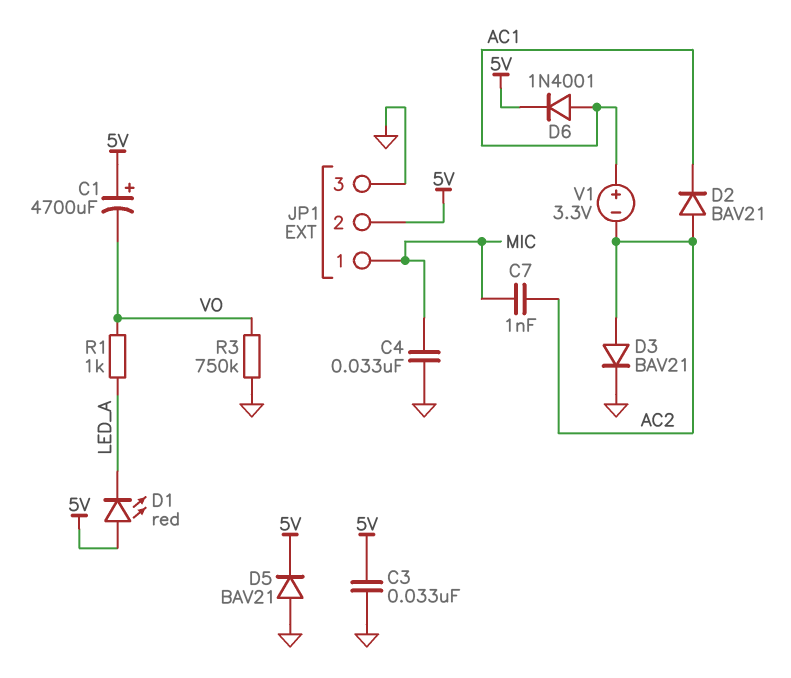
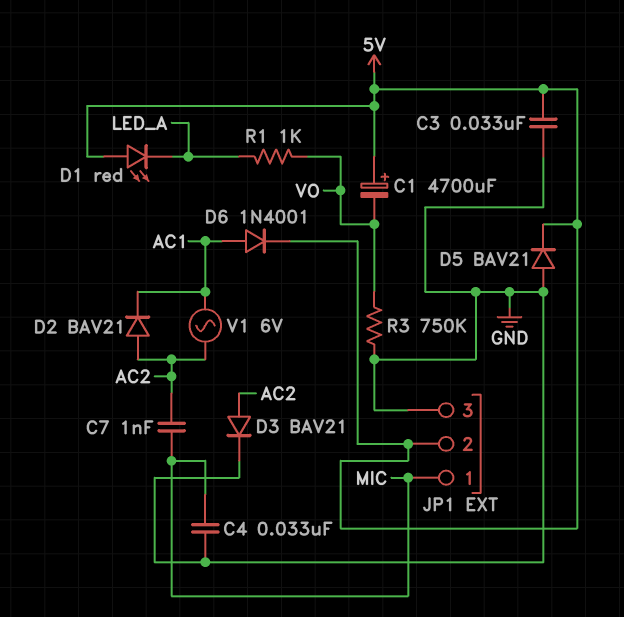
V1: 3.3V (plus AC1, minus AC2) -> AC 6V (AC1, AC2)

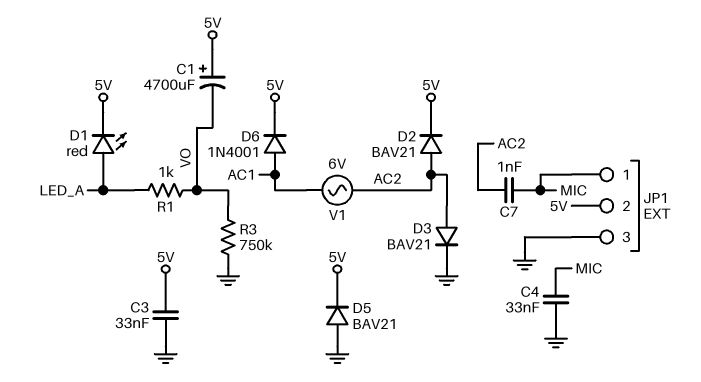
D1: LED red (A 5V, K LED_A) -> LED red (A LED_A, K 5V)
D2: diode BAV21 (A AC2, K AC1) -> diode BAV21 (A AC2, K 5V)

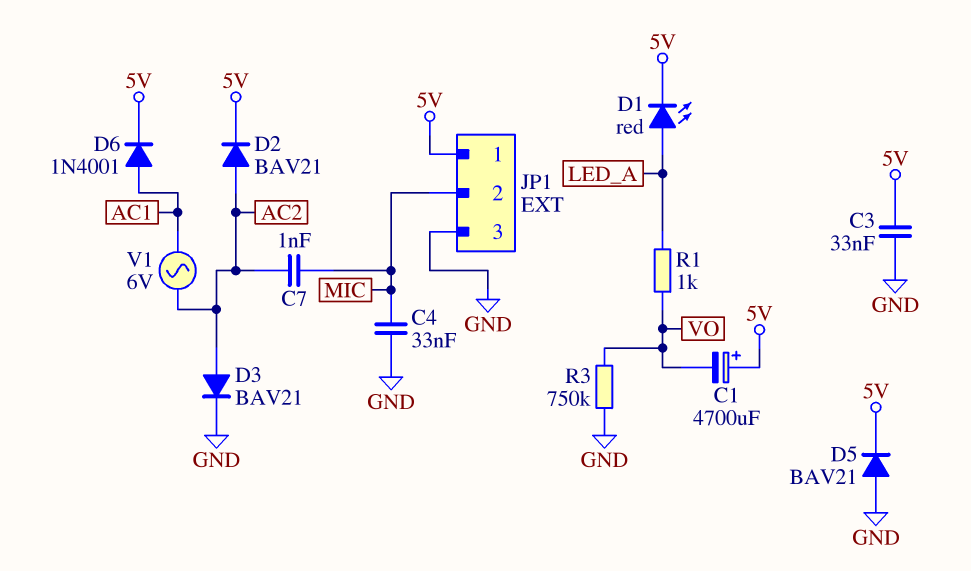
JP1 pin 1: MIC -> 5V
JP1 pin 2: 5V -> MIC

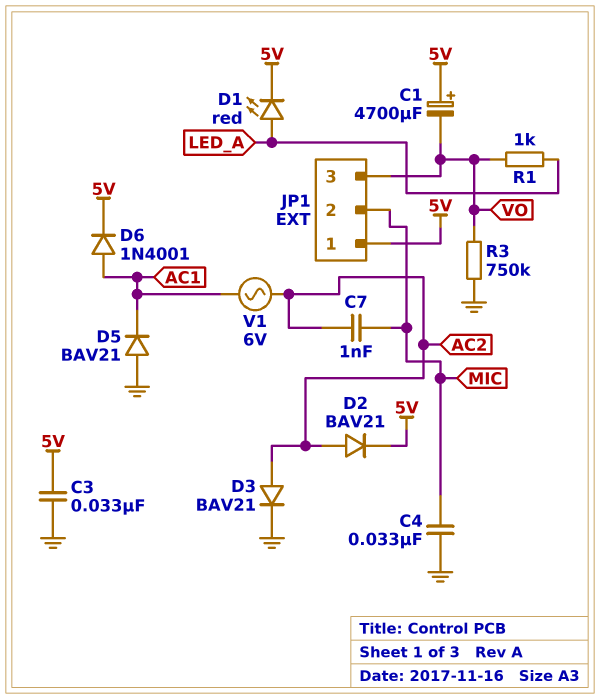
D5: diode BAV21 (A GND, K 5V) -> diode BAV21 (A GND, K AC1)
JP1 pin 3: GND -> VO

